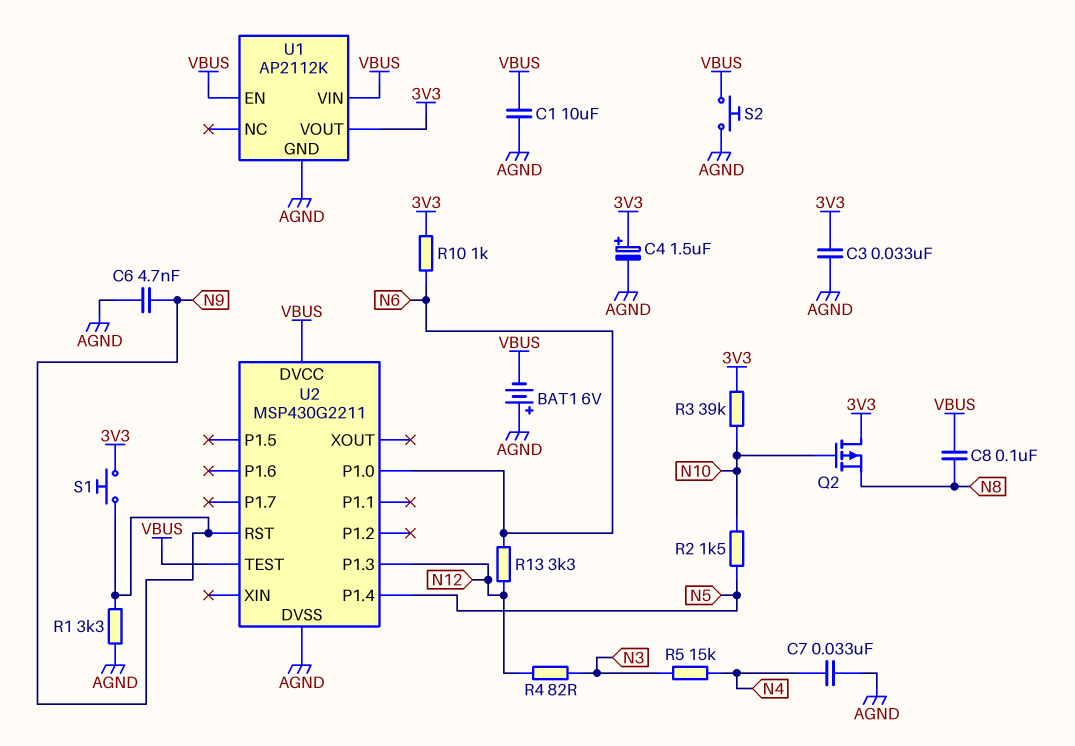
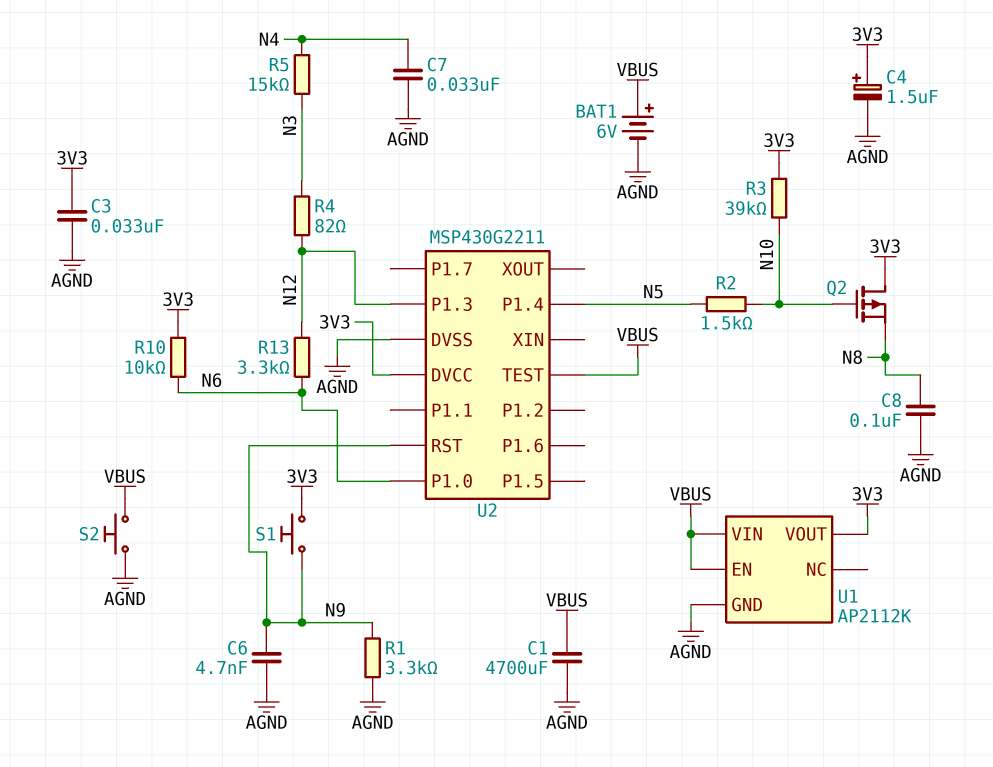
BAT1: 6V (plus AGND, minus VBUS) -> 6V (plus VBUS, minus AGND)
C1: 10uF (AGND, VBUS) -> 4700uF (AGND, VBUS)
C8: 100nF (N8, VBUS) -> 100nF (AGND, N8)
R10: 1k (3V3, N6) -> 10k (3V3, N6)
U2 pin DVCC: VBUS -> 3V3

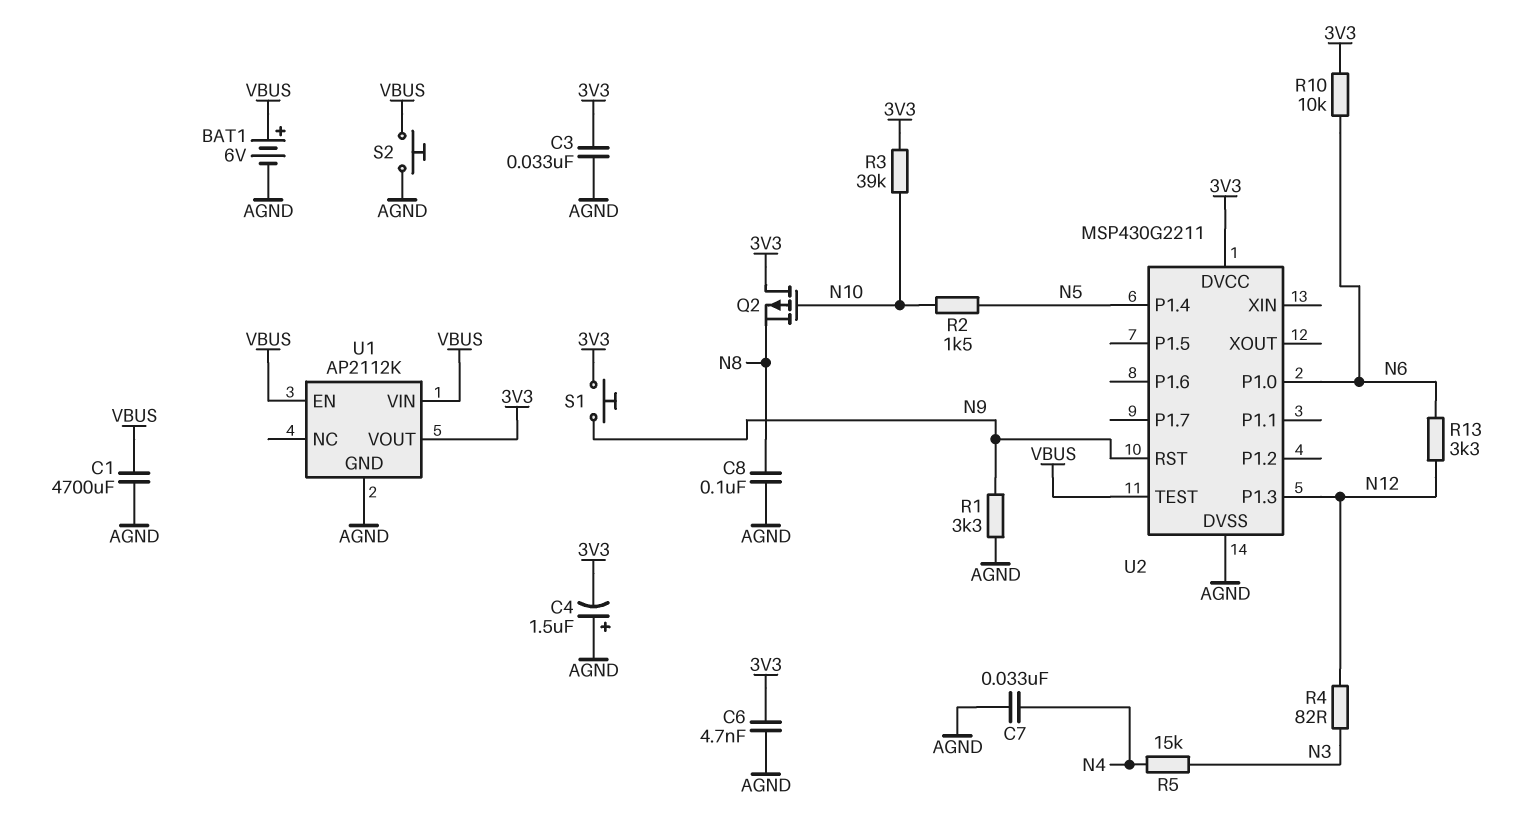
C4: 1.5uF (plus 3V3, minus AGND) -> 1.5uF (plus AGND, minus 3V3)
C6: 4.7nF (AGND, N9) -> 4.7nF (3V3, AGND)

